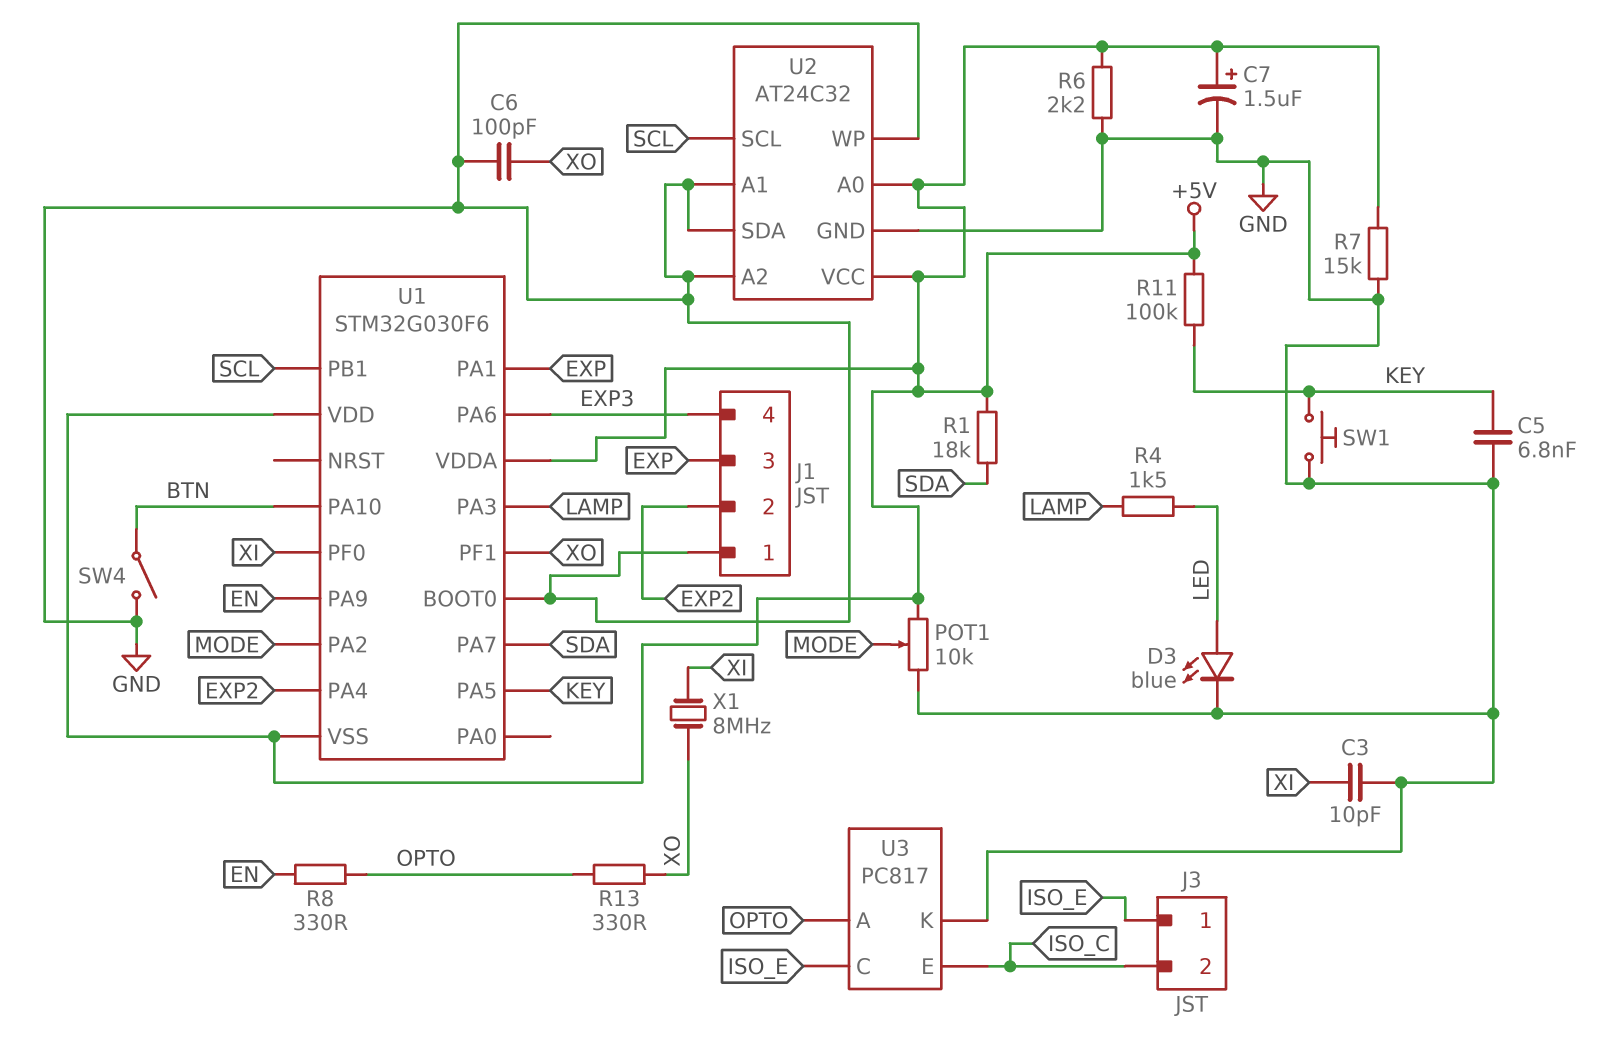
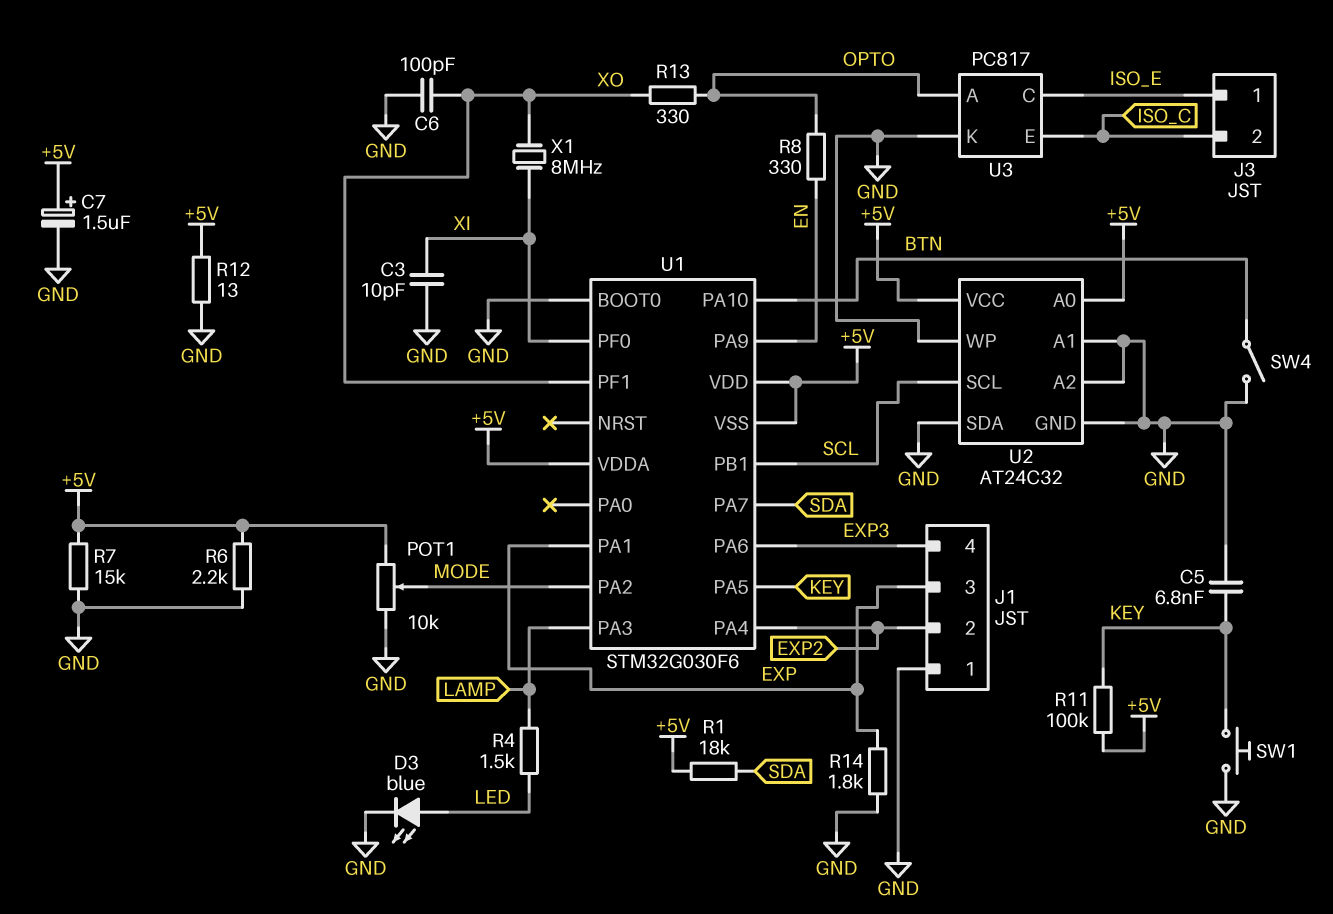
R12: none -> 13 (+5V, GND)
R14: none -> 1.8k (EXP, GND)

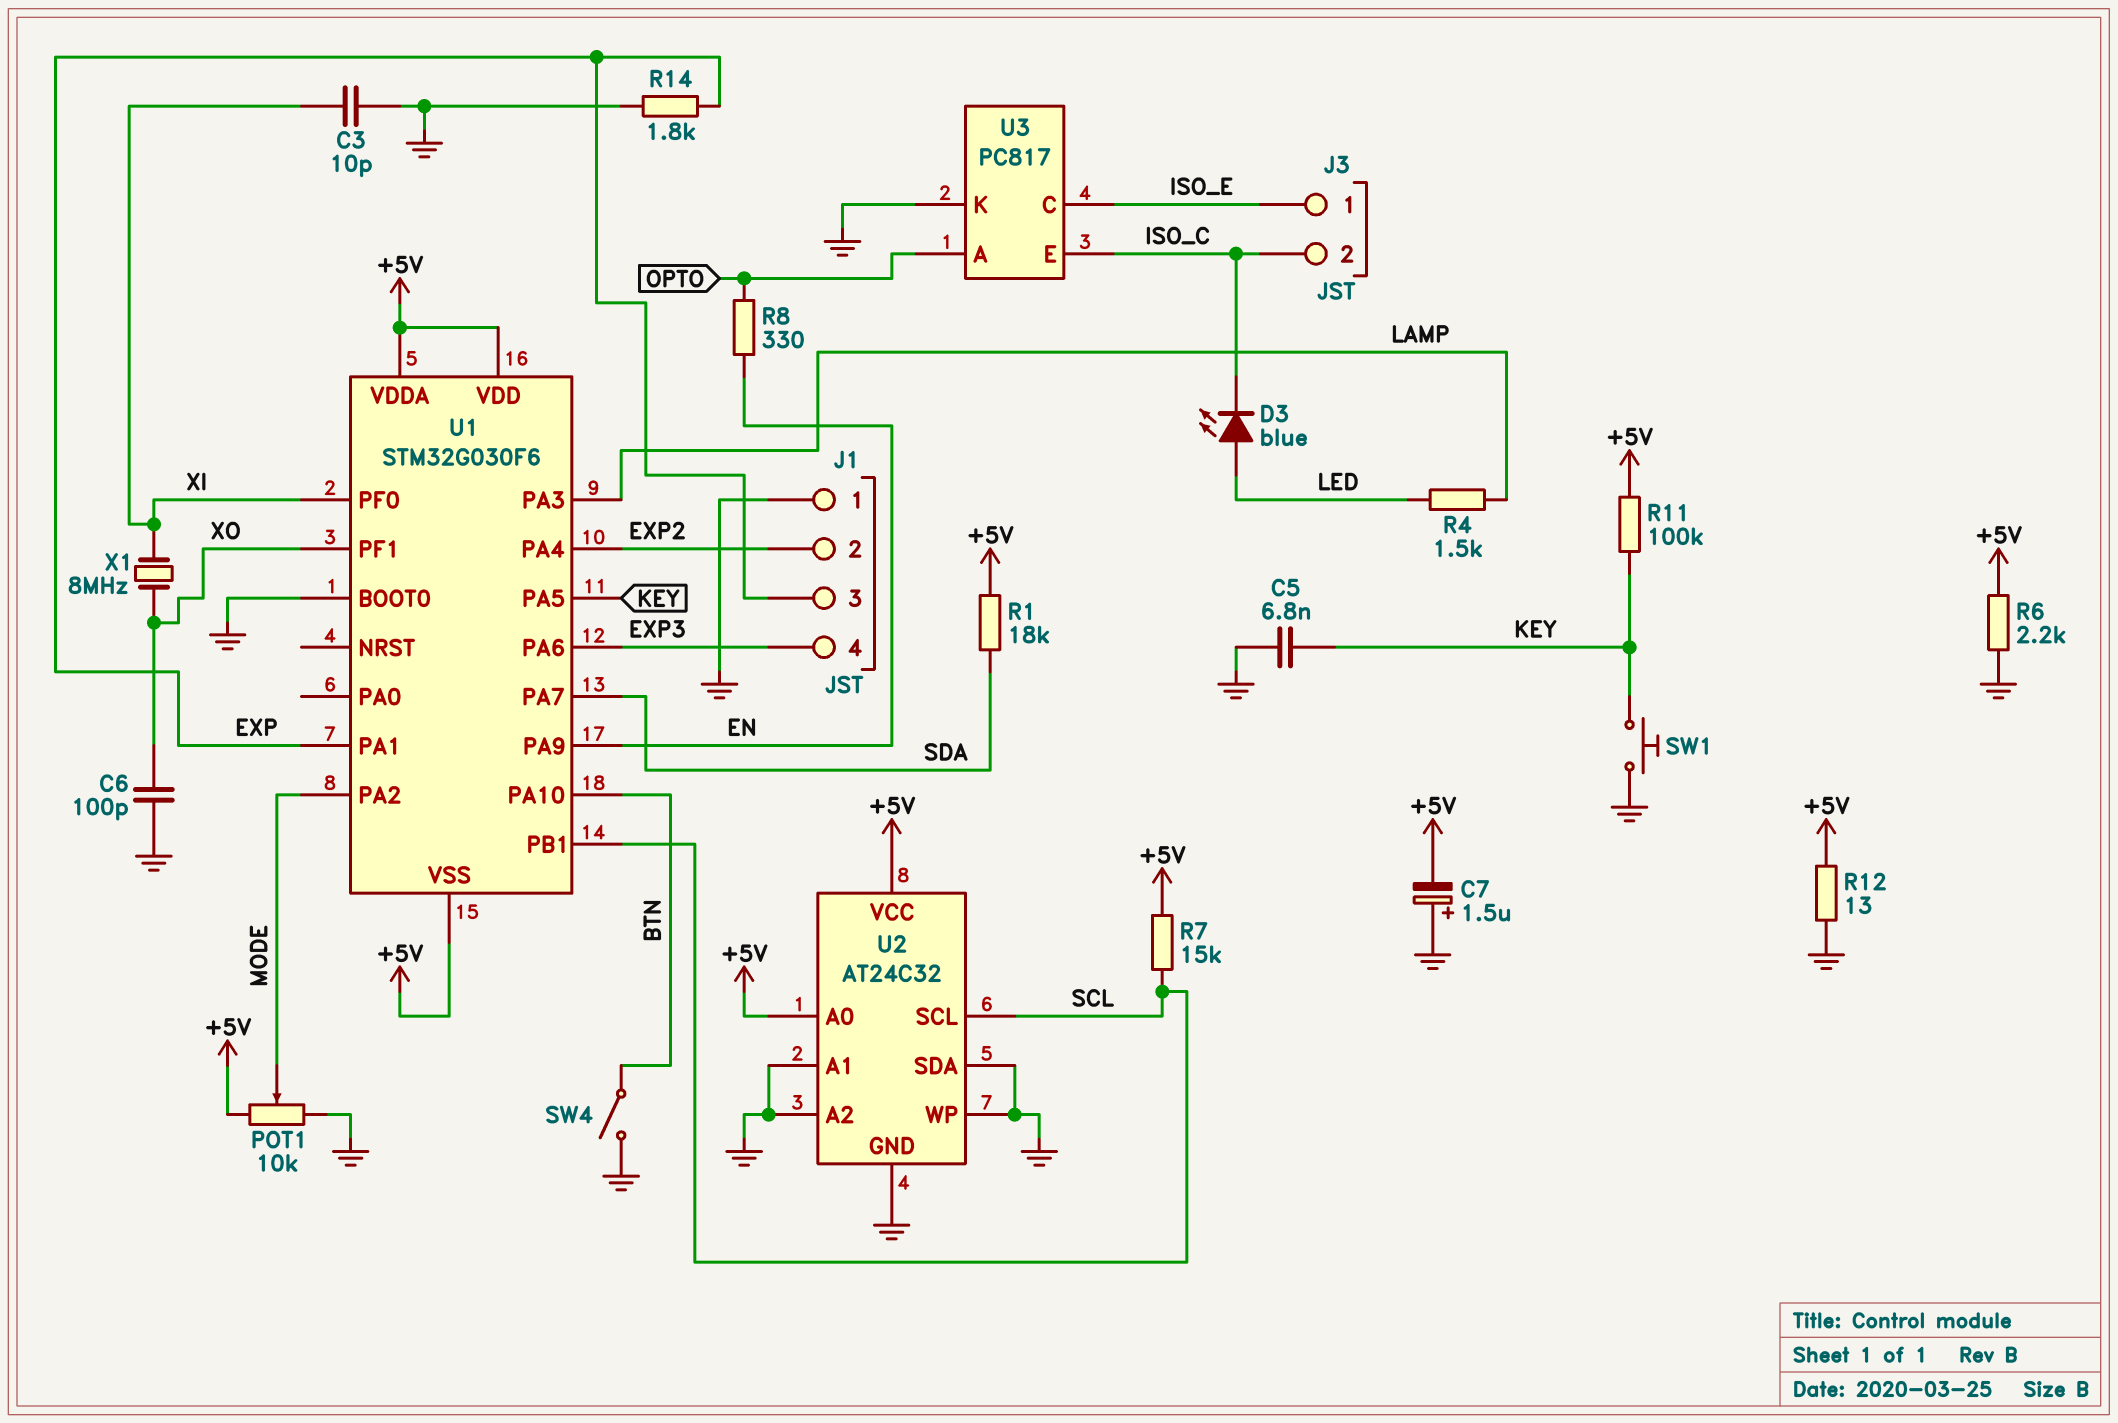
C7: 1.5uF (plus +5V, minus GND) -> 1.5uF (plus GND, minus +5V)
D3: LED blue (A LED, K GND) -> LED blue (A LED, K ISO_C)
R7: 15k (+5V, GND) -> 15k (+5V, SCL)
R13: 330 (OPTO, XO) -> none

